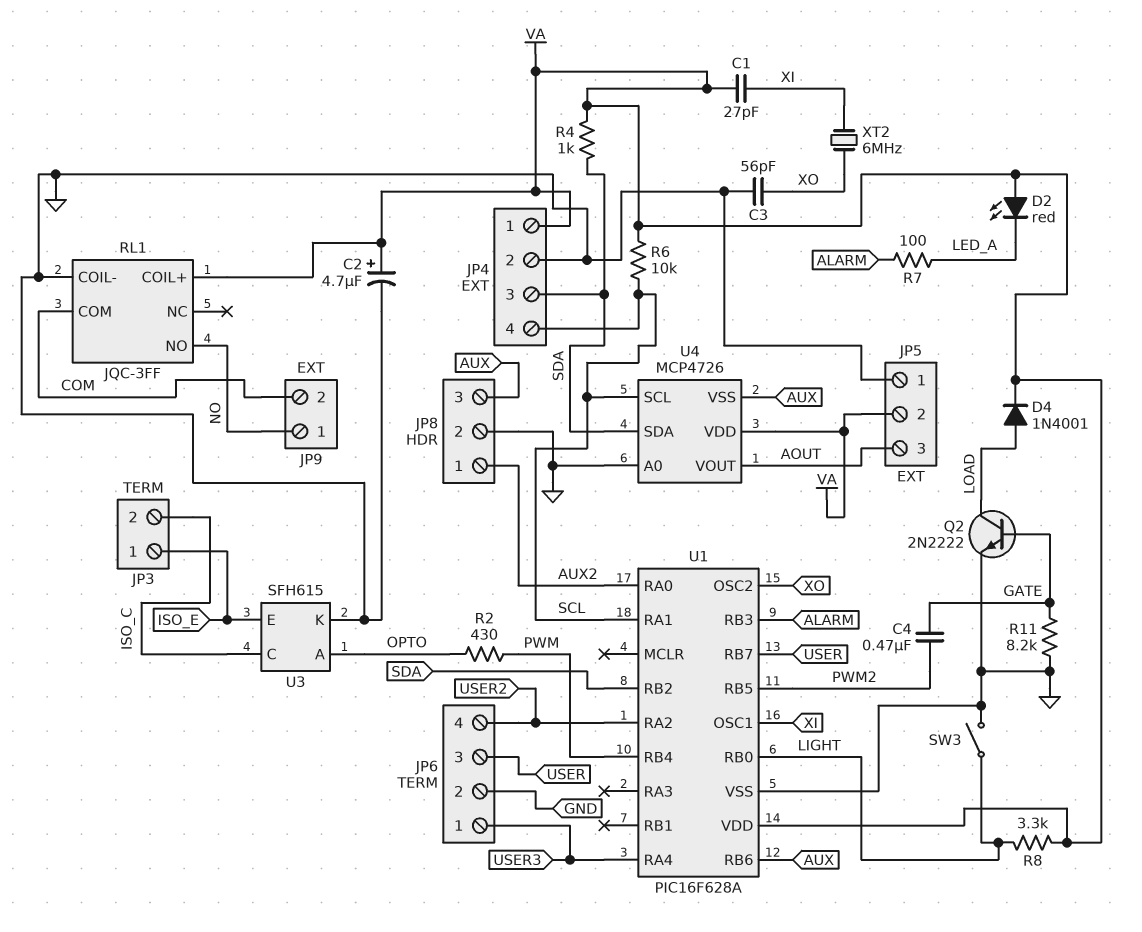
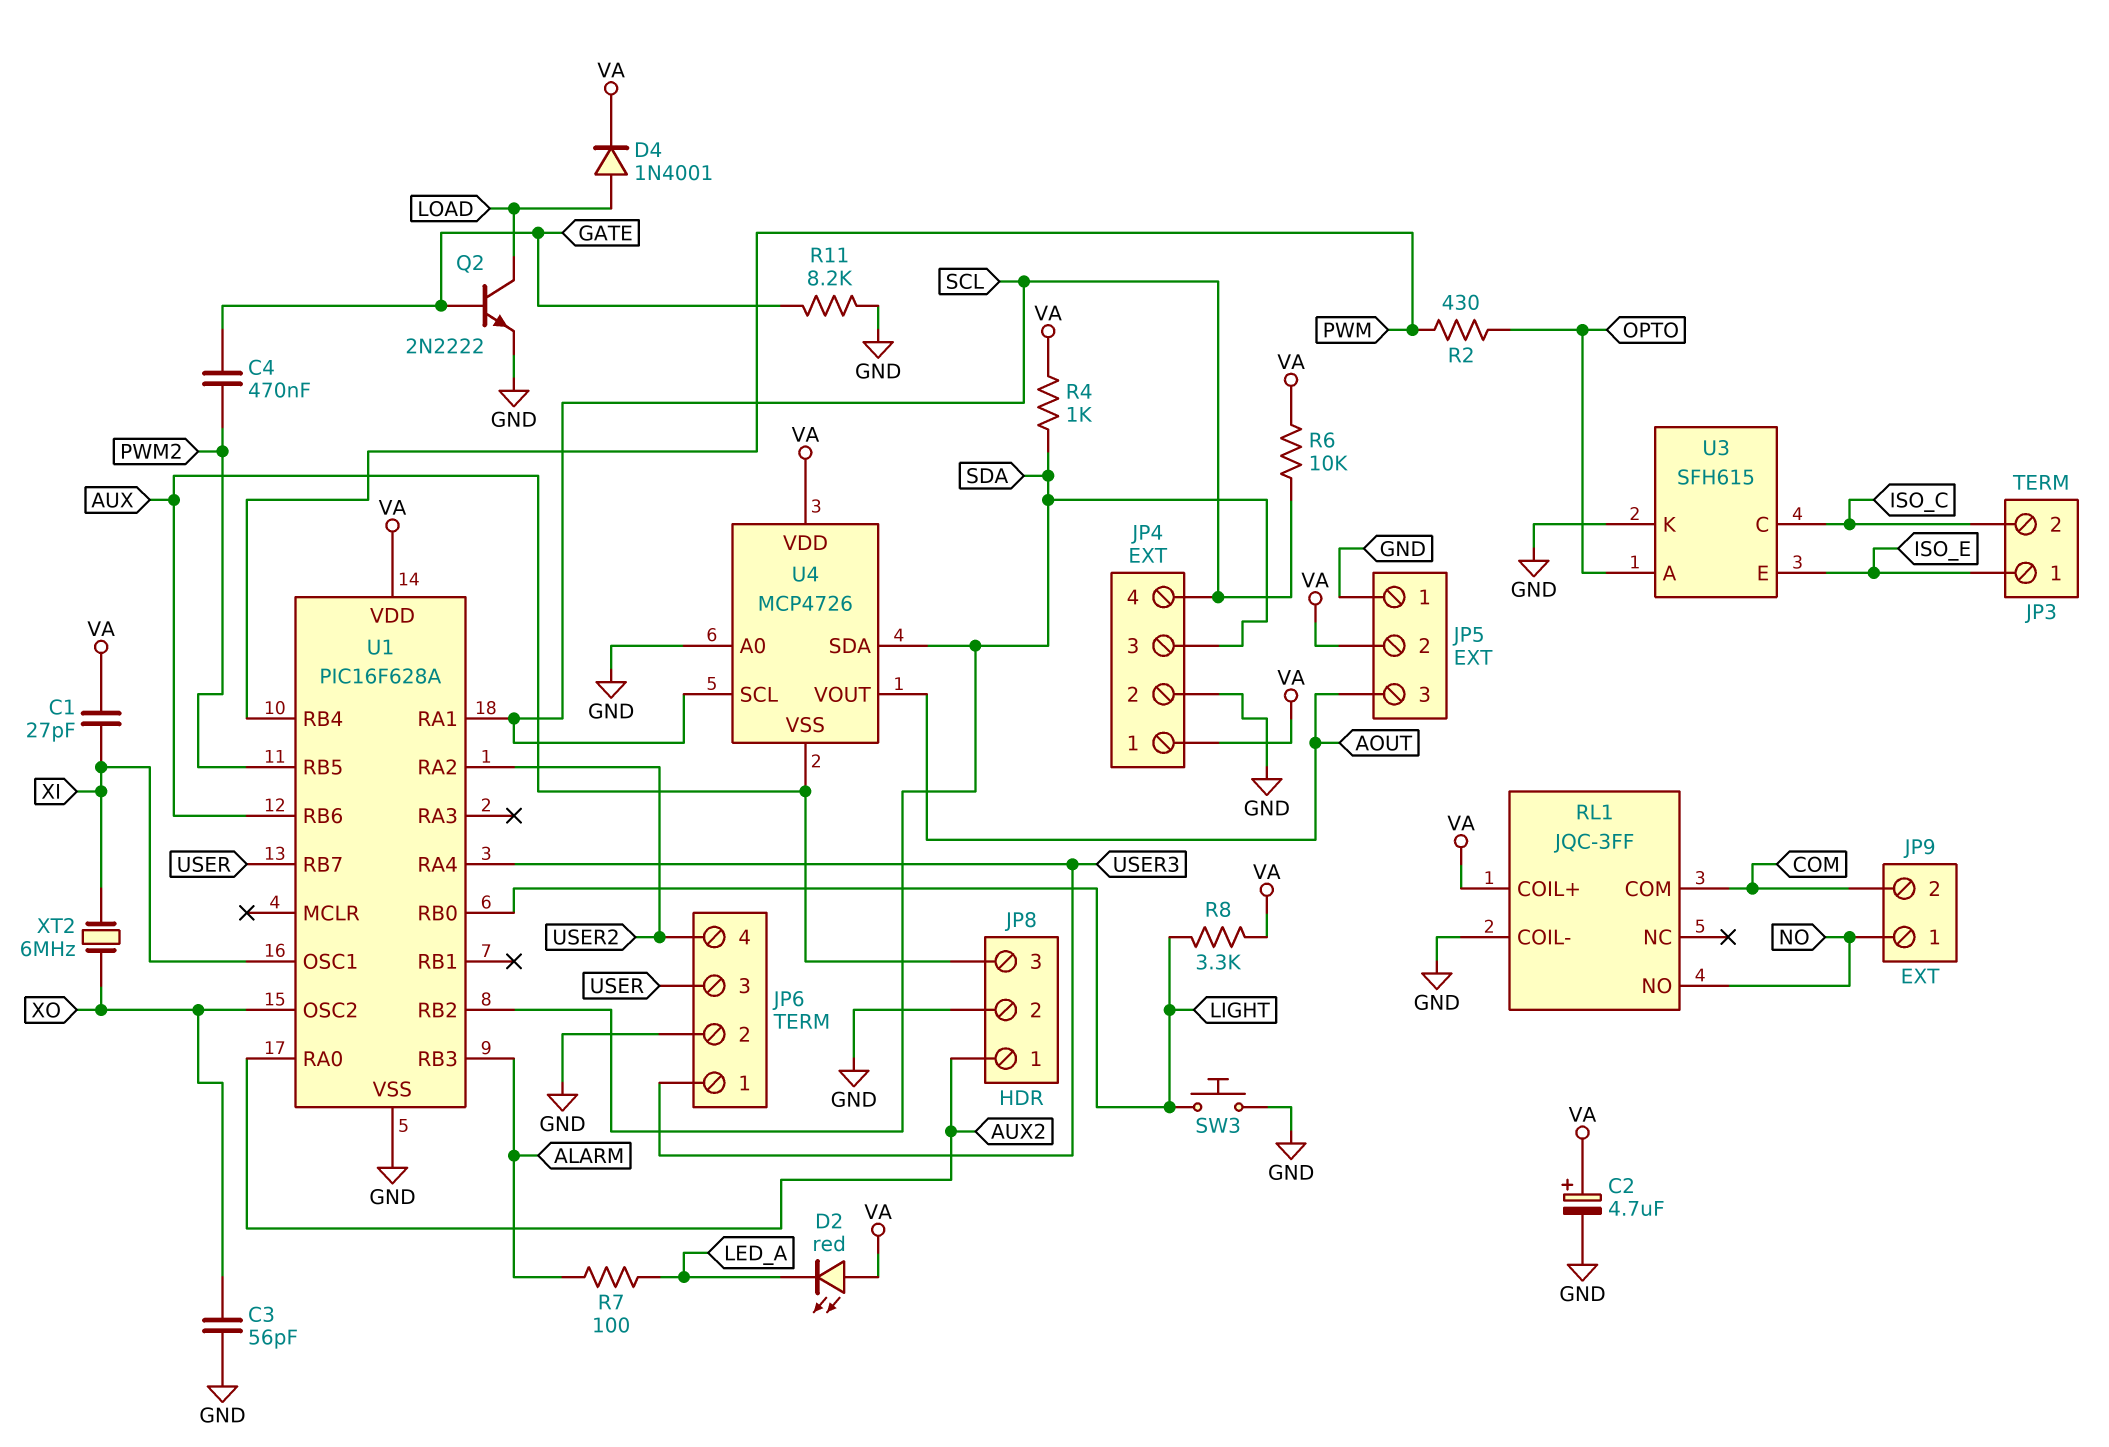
SW3: switch (GND, LIGHT) -> button (GND, LIGHT)

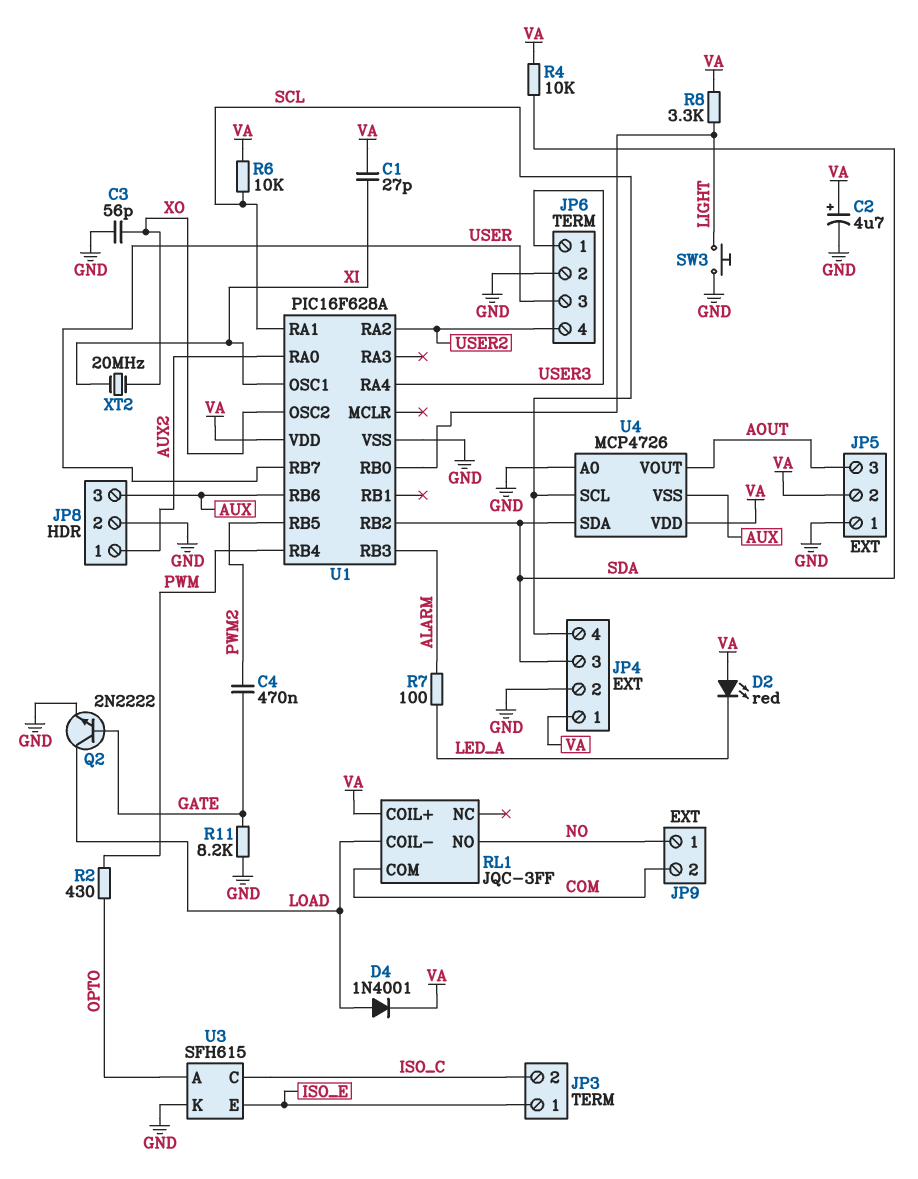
R4: 1k (SDA, VA) -> 10k (SDA, VA)
RL1 pin COIL-: GND -> LOAD
XT2: 6MHz (XI, XO) -> 20MHz (XI, XO)

